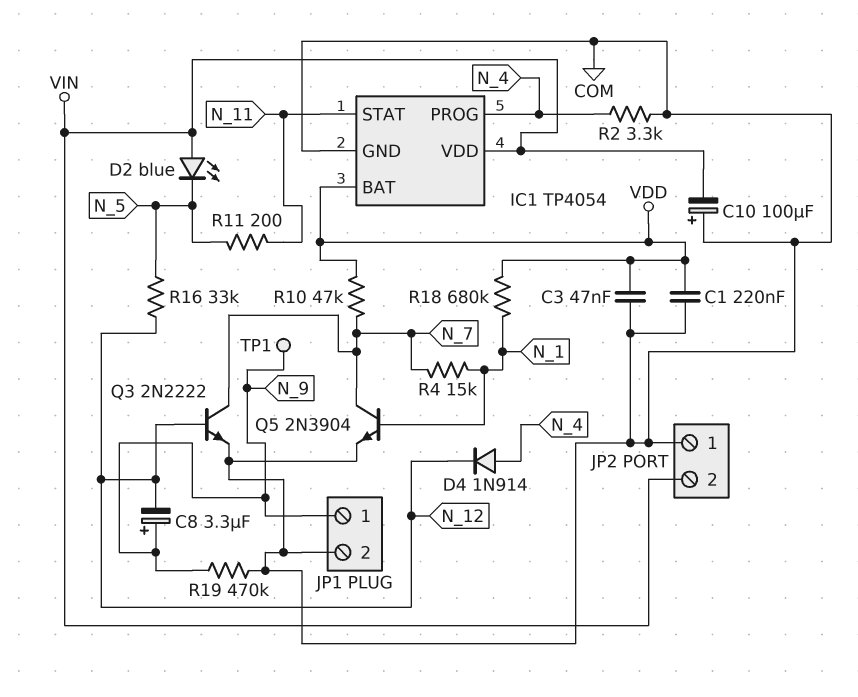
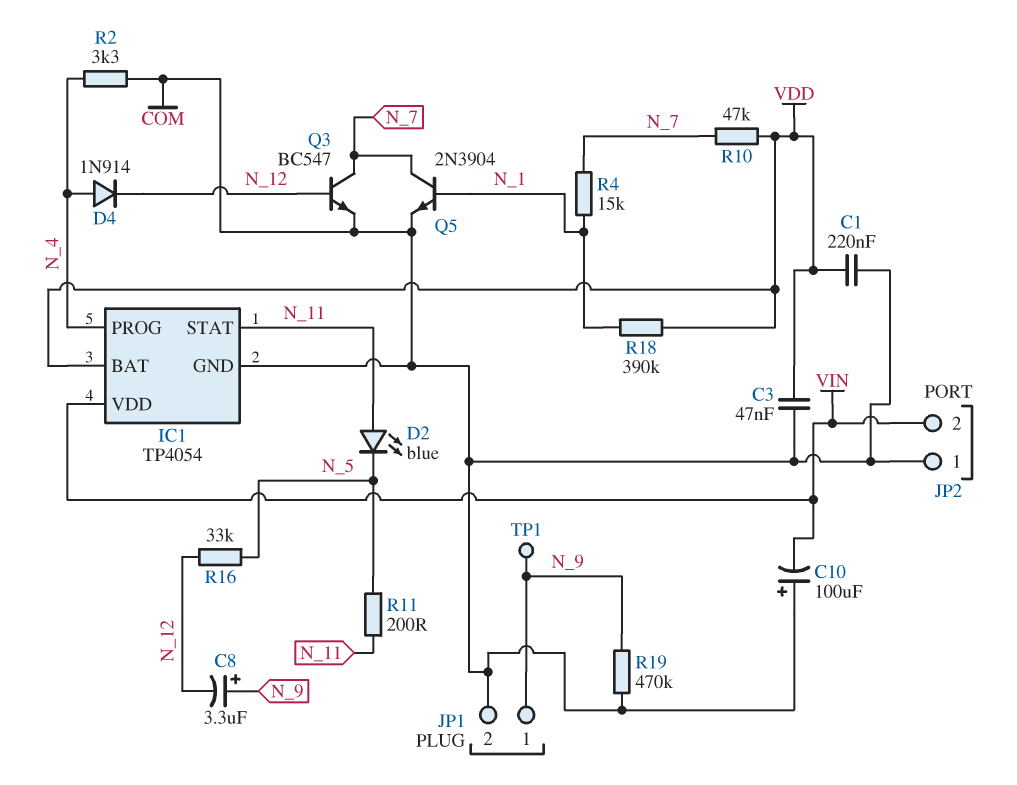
D2: LED blue (A VIN, K N_5) -> LED blue (A N_11, K N_5)
Q3: NPN 2N2222 (B N_12, C N_7, E COM) -> NPN BC547 (B N_12, C N_7, E COM)
R18: 680k (N_1, VDD) -> 390k (N_1, VDD)

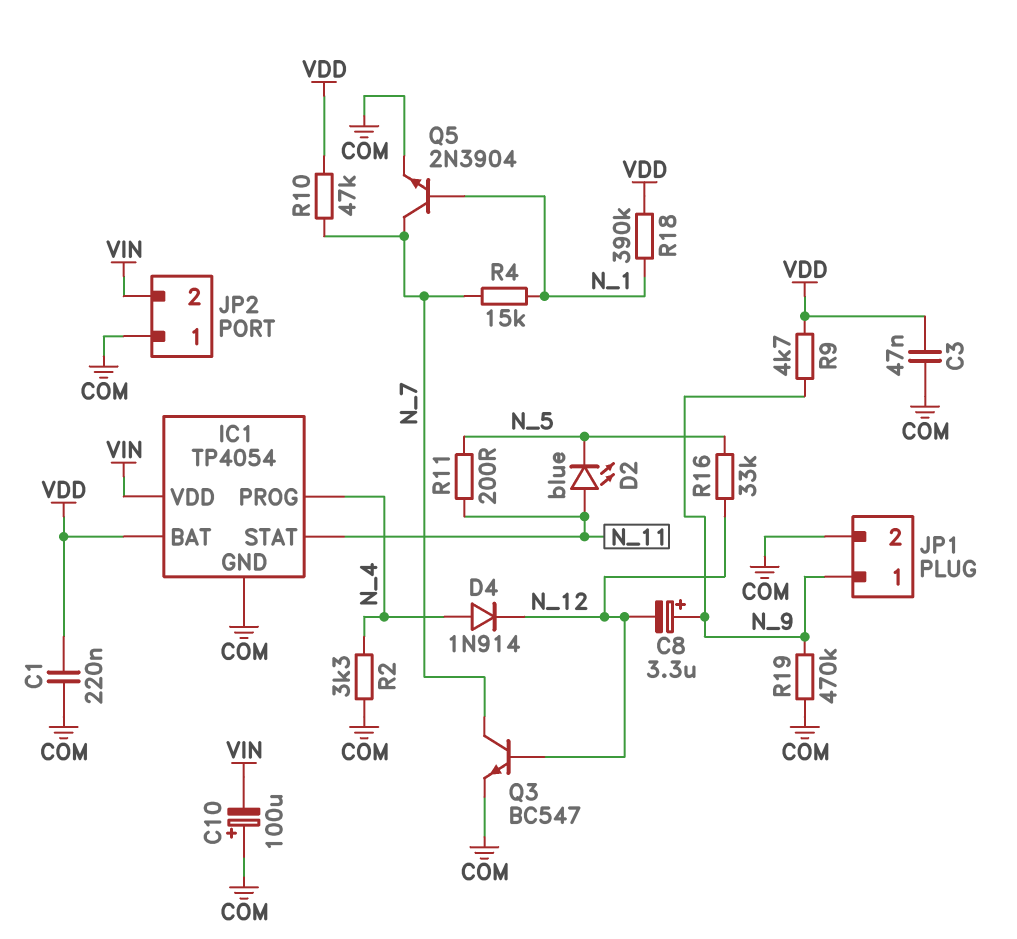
R9: none -> 4.7k (N_9, VDD)
TP1: test point (N_9) -> none

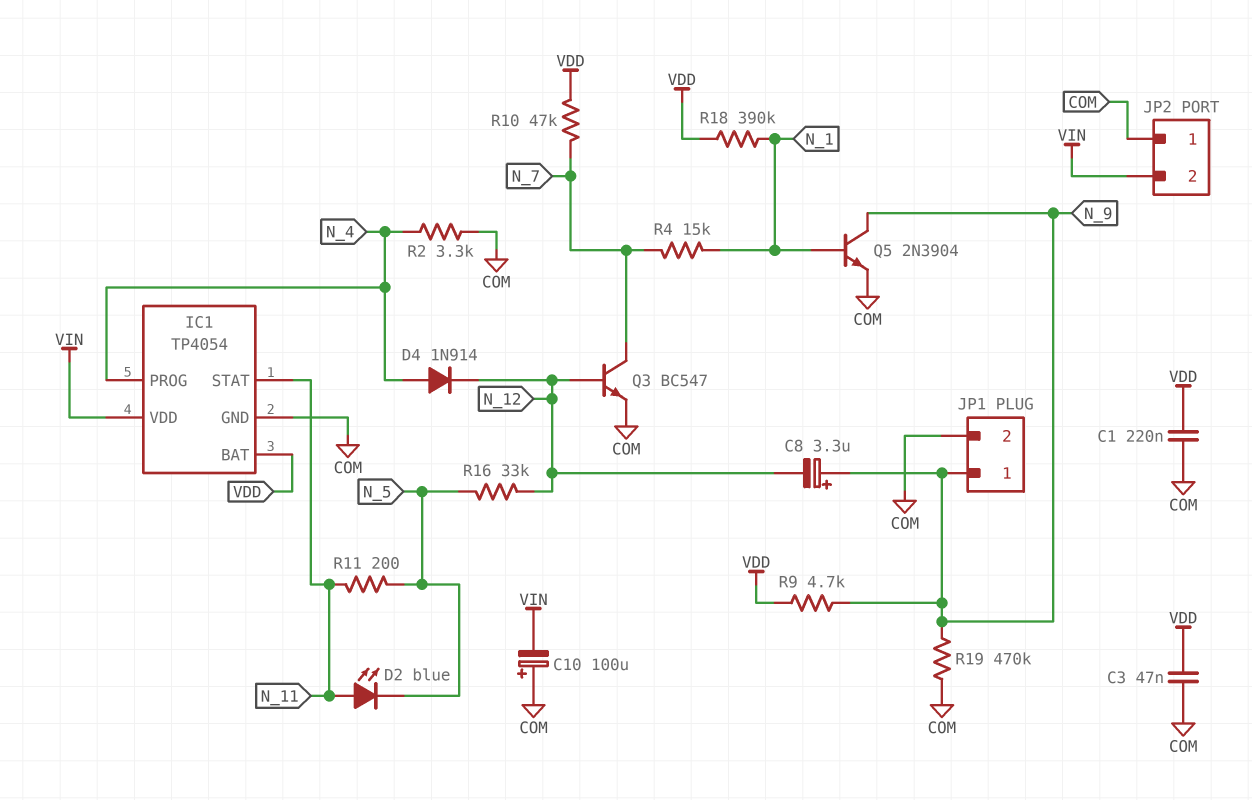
Q5: NPN 2N3904 (B N_1, C N_7, E COM) -> NPN 2N3904 (B N_1, C N_9, E COM)

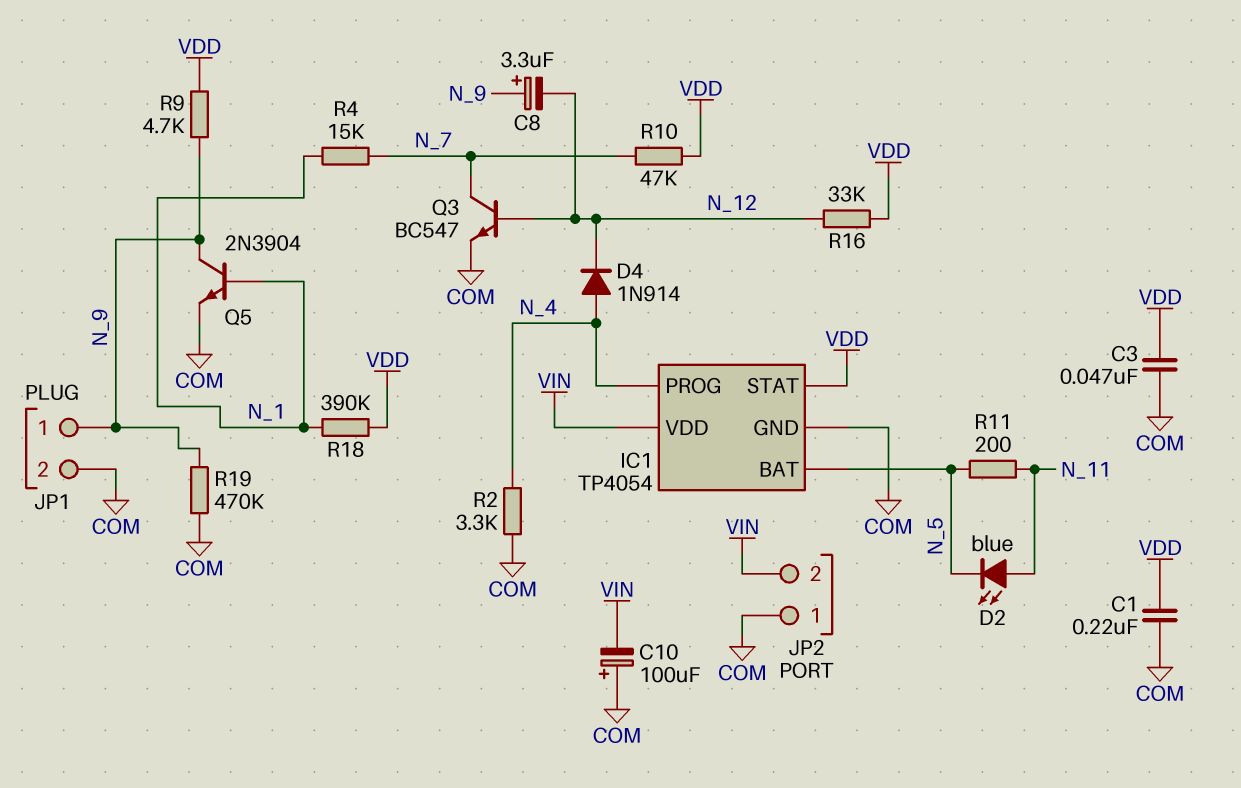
IC1 pin BAT: VDD -> N_5
IC1 pin STAT: N_11 -> VDD
R16: 33k (N_5, N_12) -> 33k (N_12, VDD)

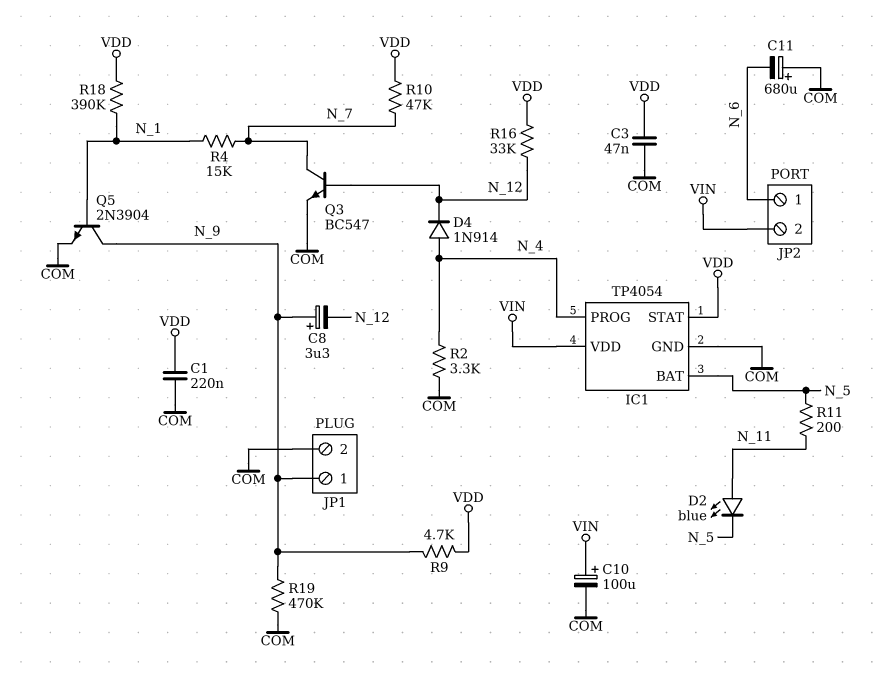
C10: 100uF (plus COM, minus VIN) -> 100uF (plus VIN, minus COM)
C11: none -> 680uF (plus COM, minus N_6)
JP2 pin 1: COM -> N_6

